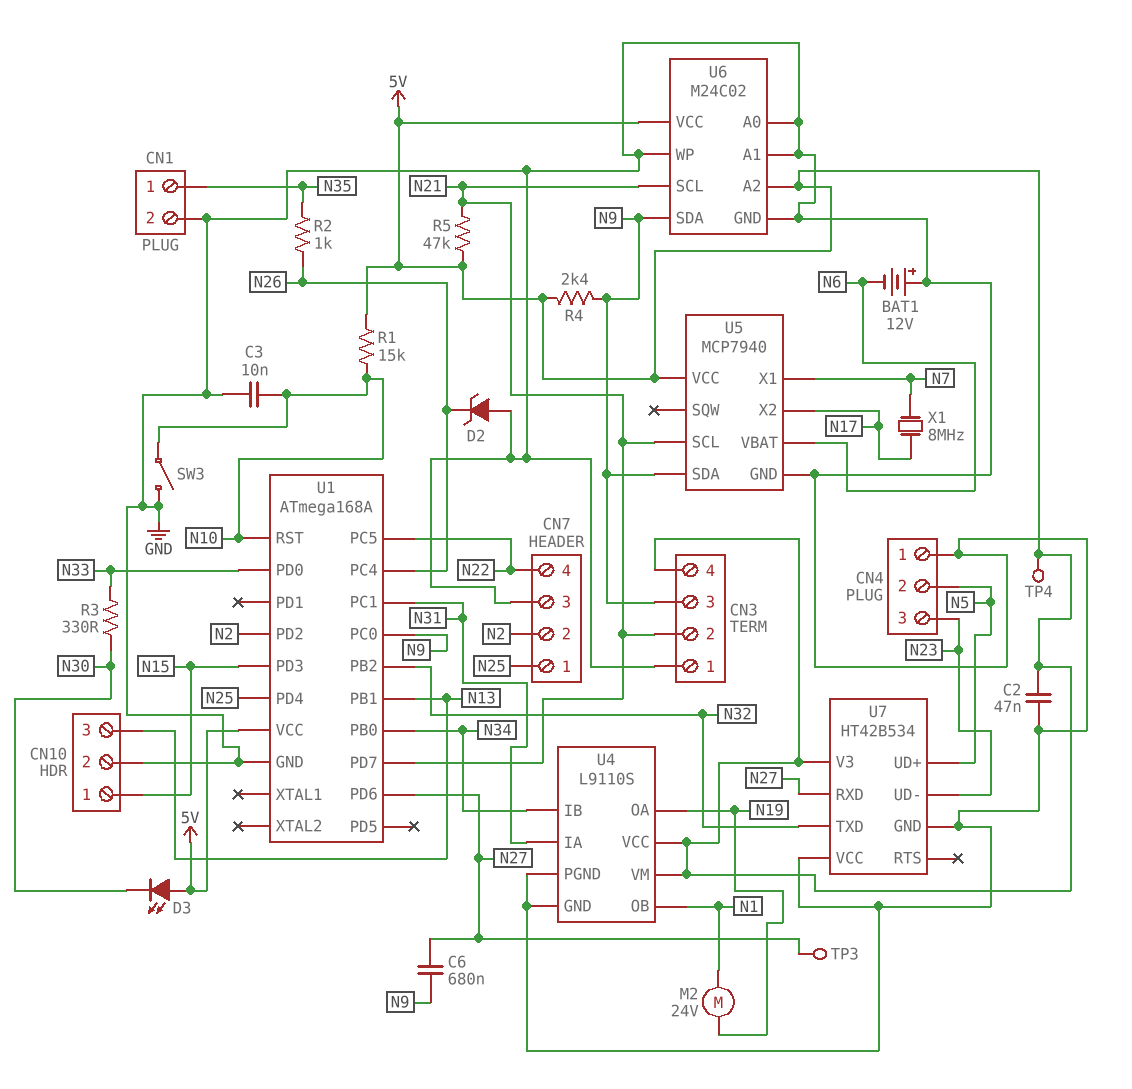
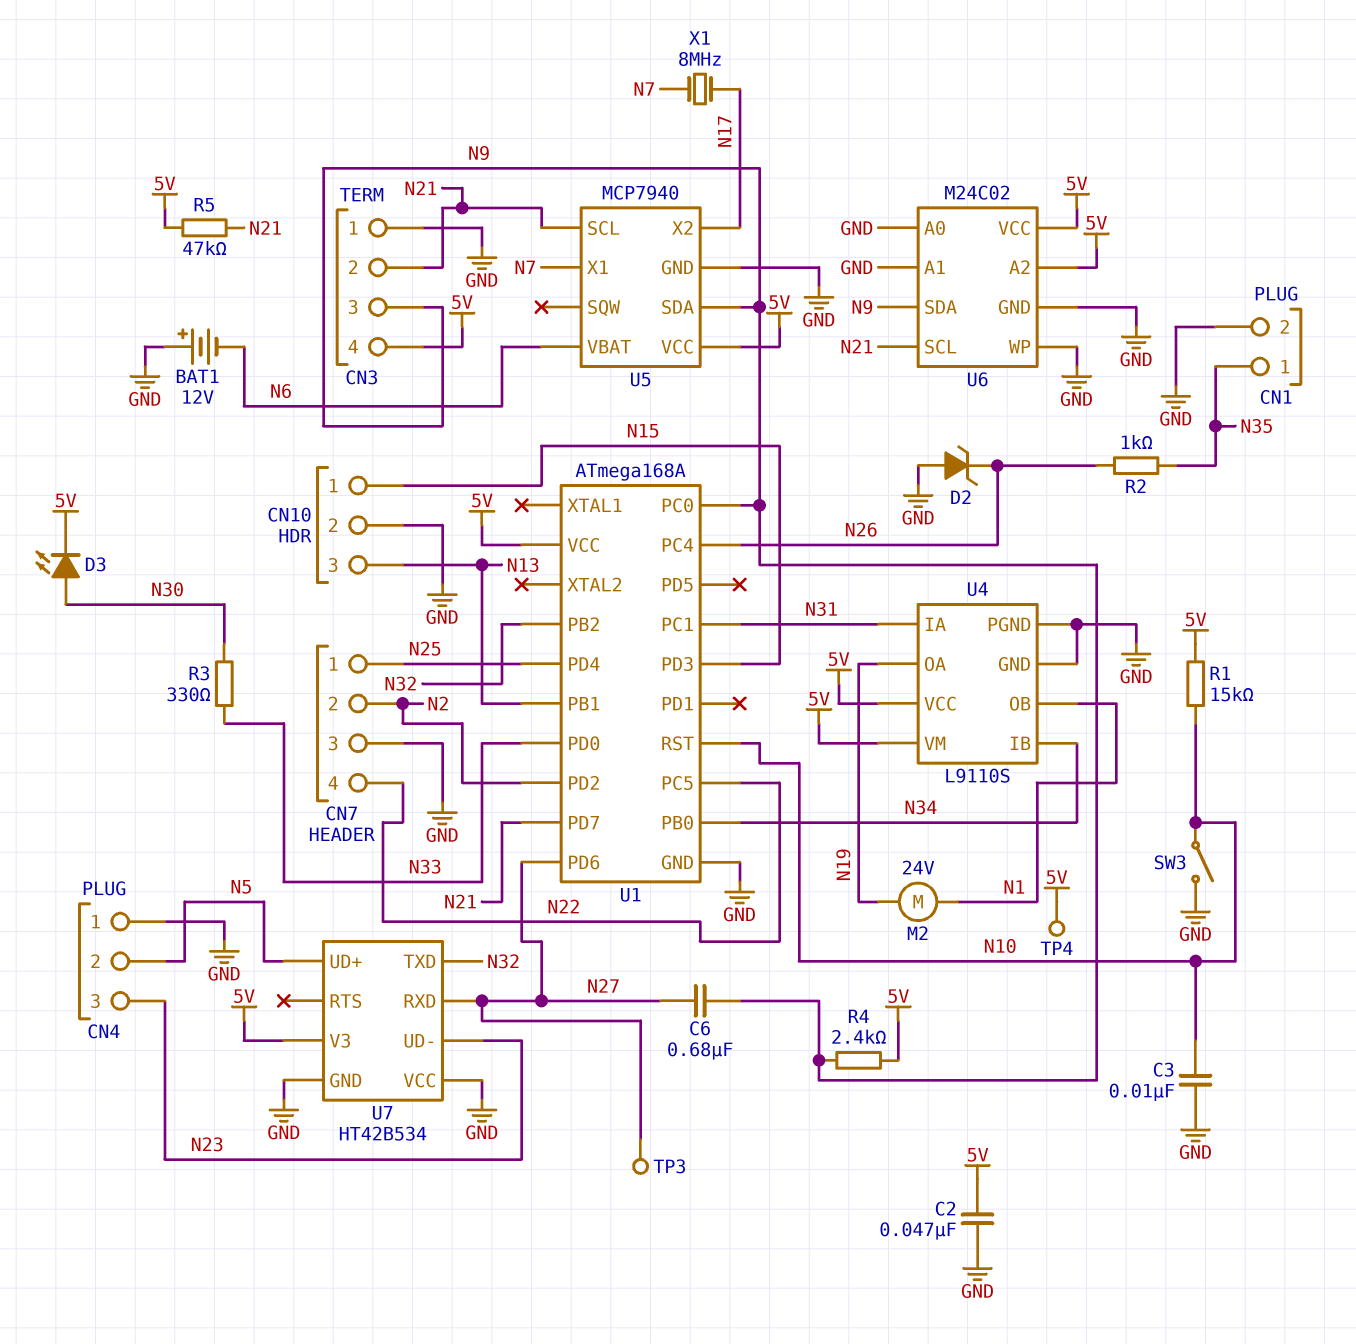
D3: LED (A 5V, K N30) -> LED (A N30, K 5V)

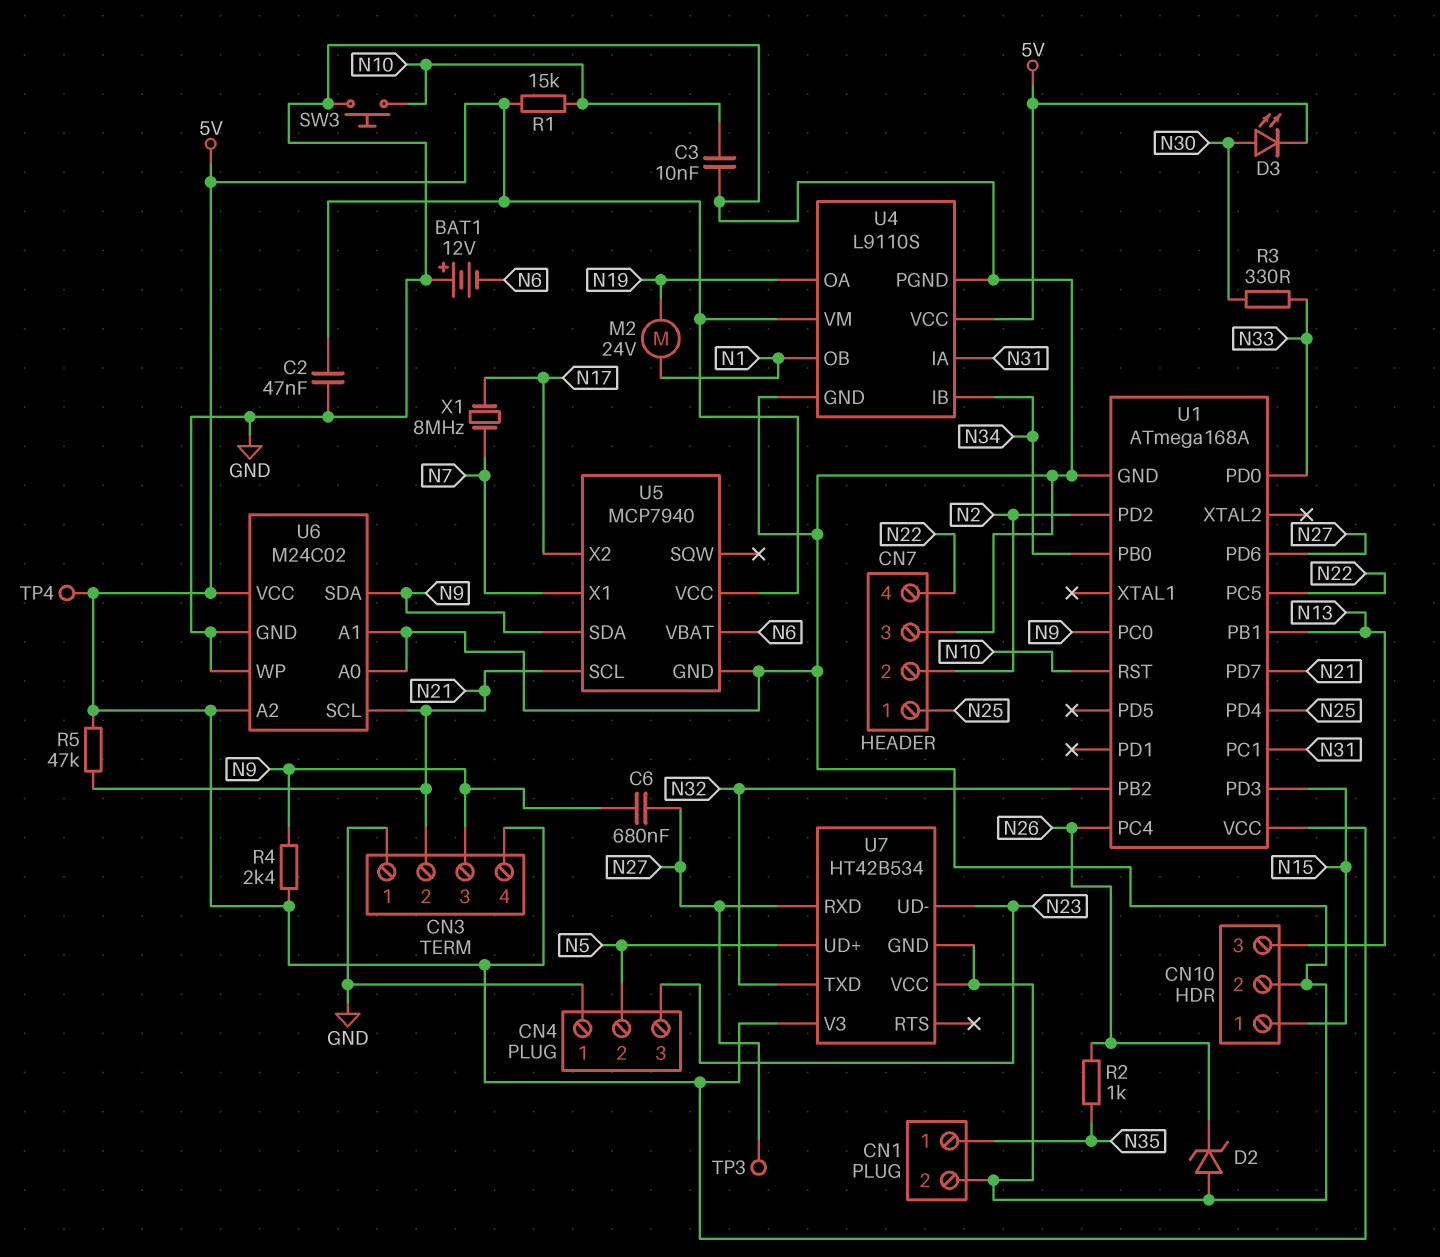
SW3: switch (GND, N10) -> button (GND, N10)

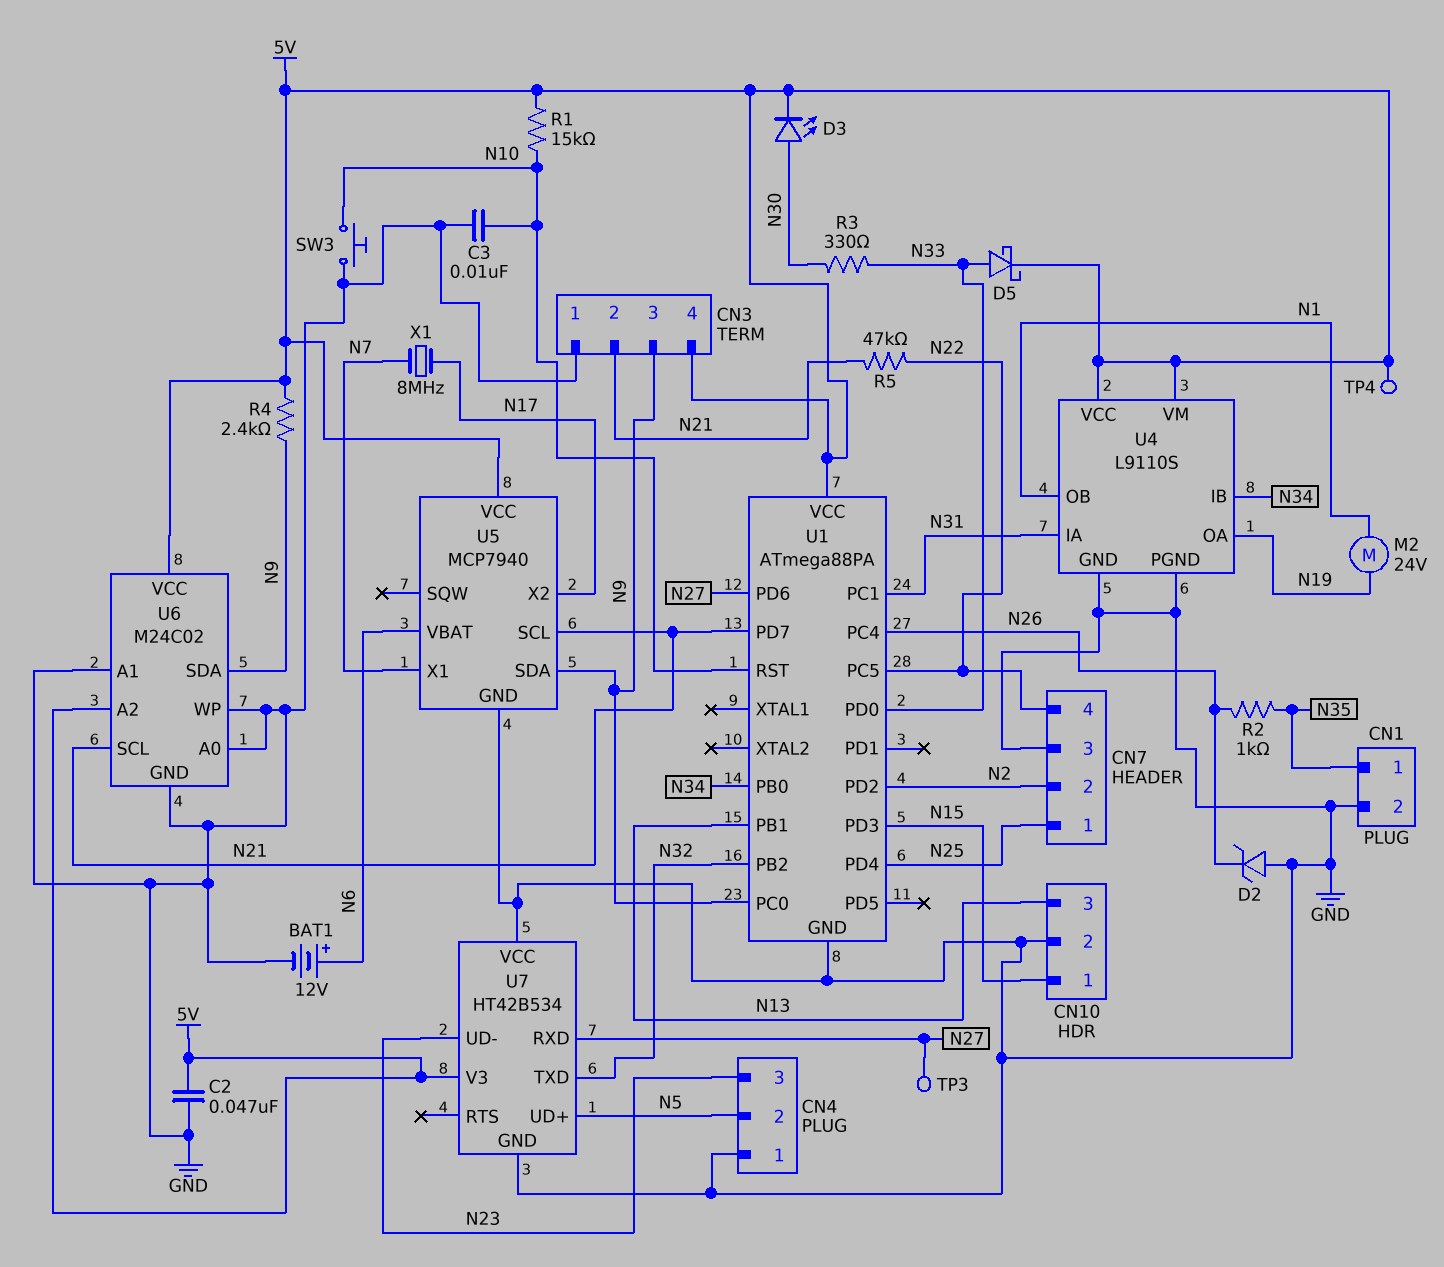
BAT1: 12V (plus GND, minus N6) -> 12V (plus N6, minus GND)
C6: 680nF (N9, N27) -> none
D5: none -> schottky (A N33, K 5V)
R5: 47k (5V, N21) -> 47k (N21, N22)
U1: ATmega168A -> ATmega88PA

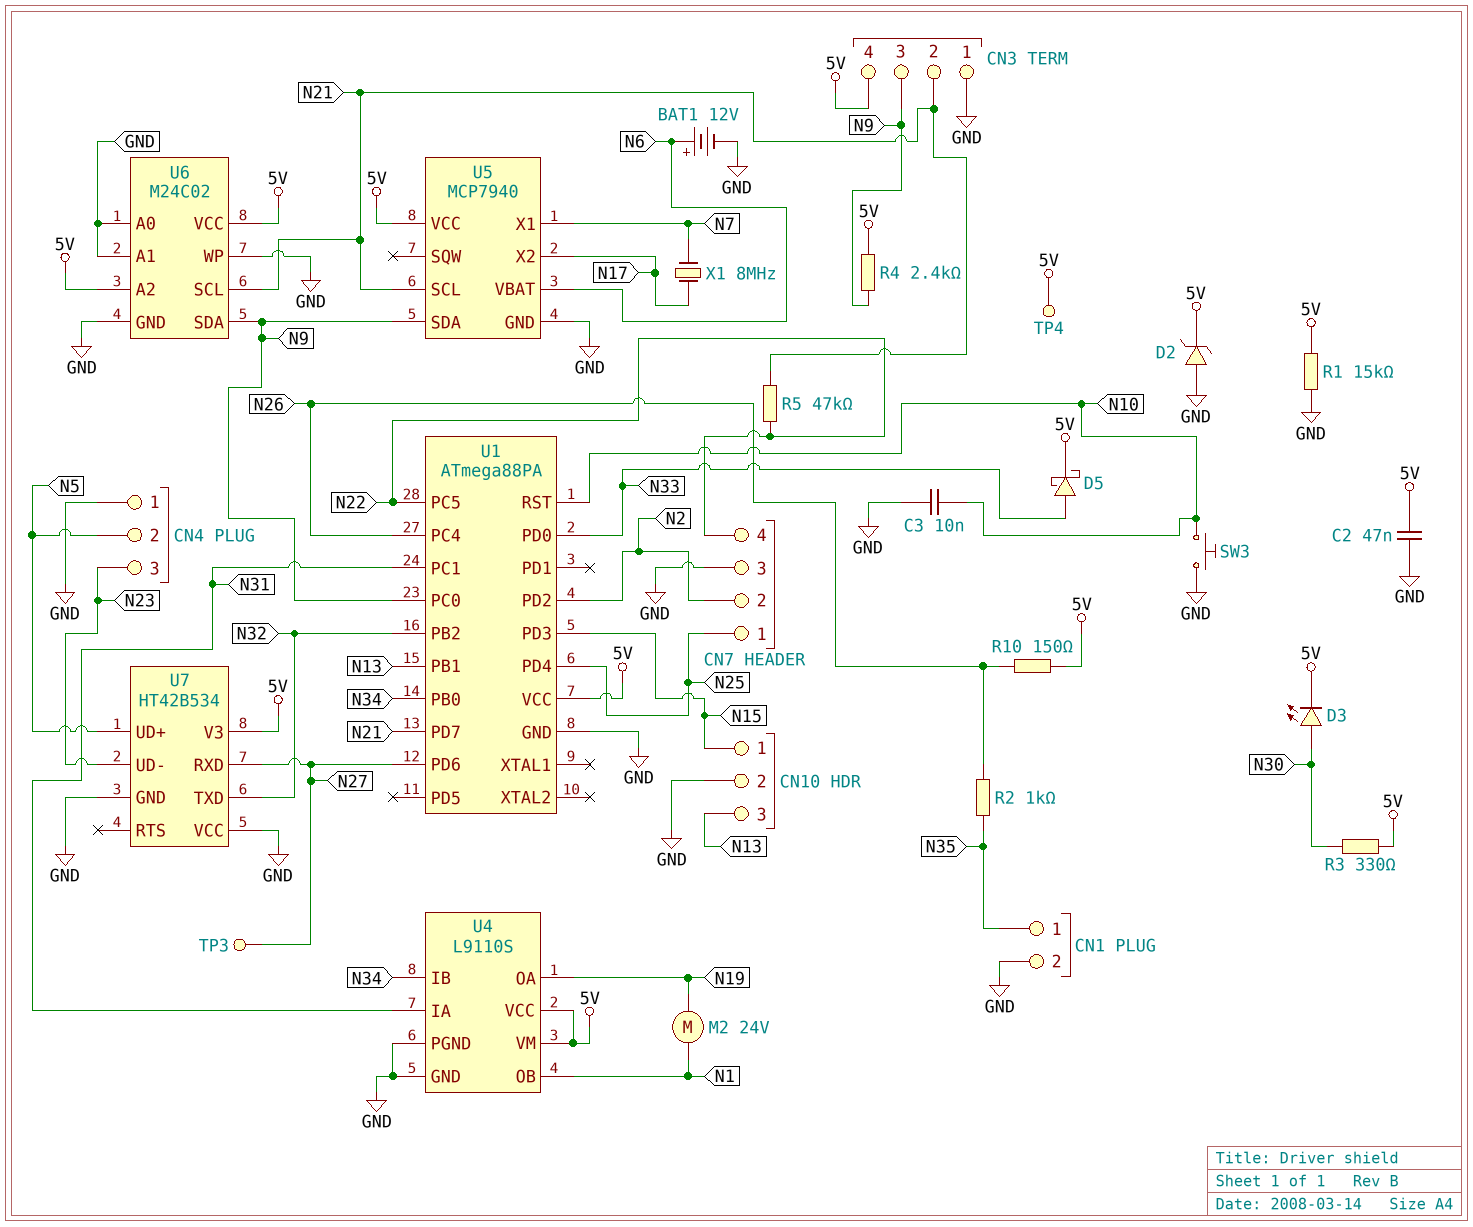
D2: zener (A GND, K N26) -> zener (A GND, K 5V)
R1: 15k (5V, N10) -> 15k (5V, GND)
R3: 330 (N30, N33) -> 330 (5V, N30)
R10: none -> 150 (5V, N26)

